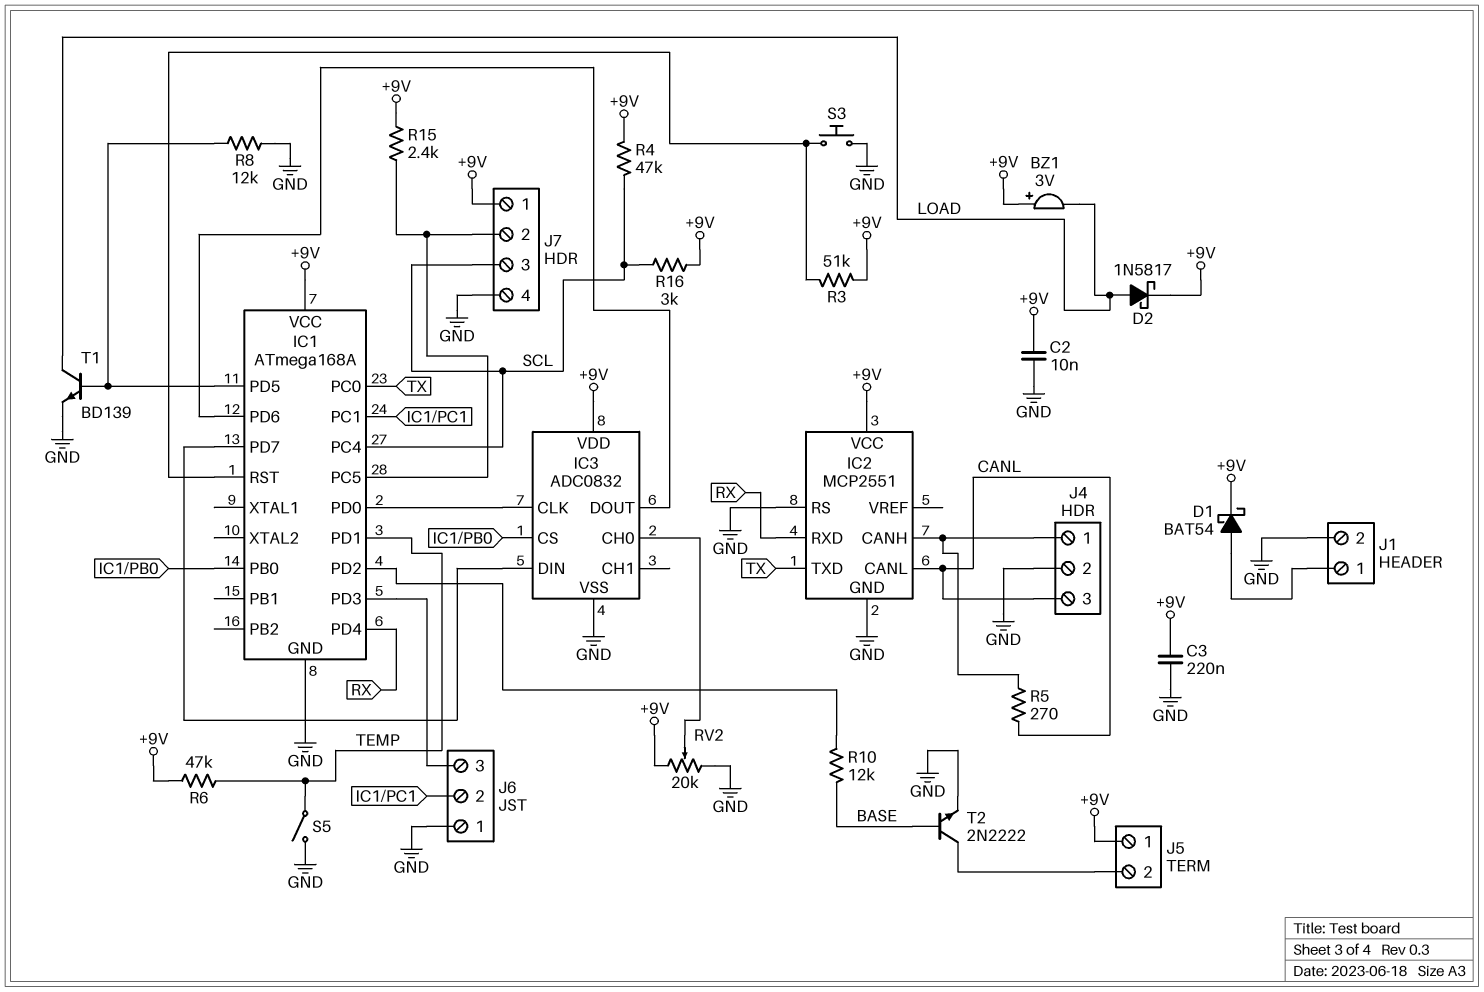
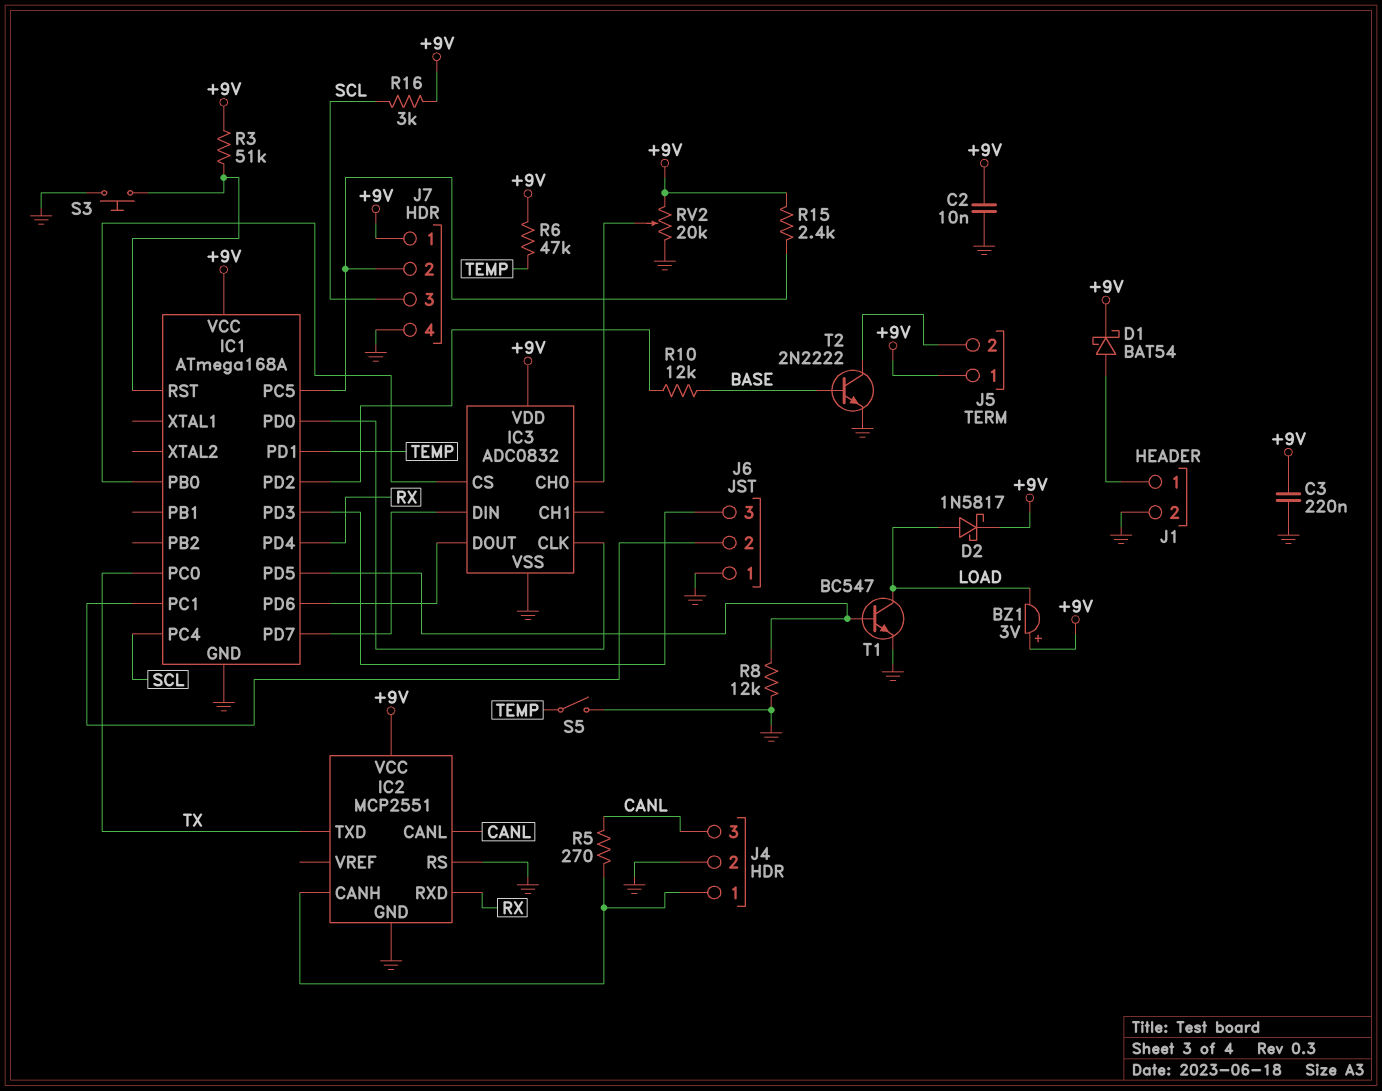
R4: 47k (+9V, SCL) -> none
T1: NPN BD139 (B IC1/PD5, C LOAD, E GND) -> NPN BC547 (B IC1/PD5, C LOAD, E GND)

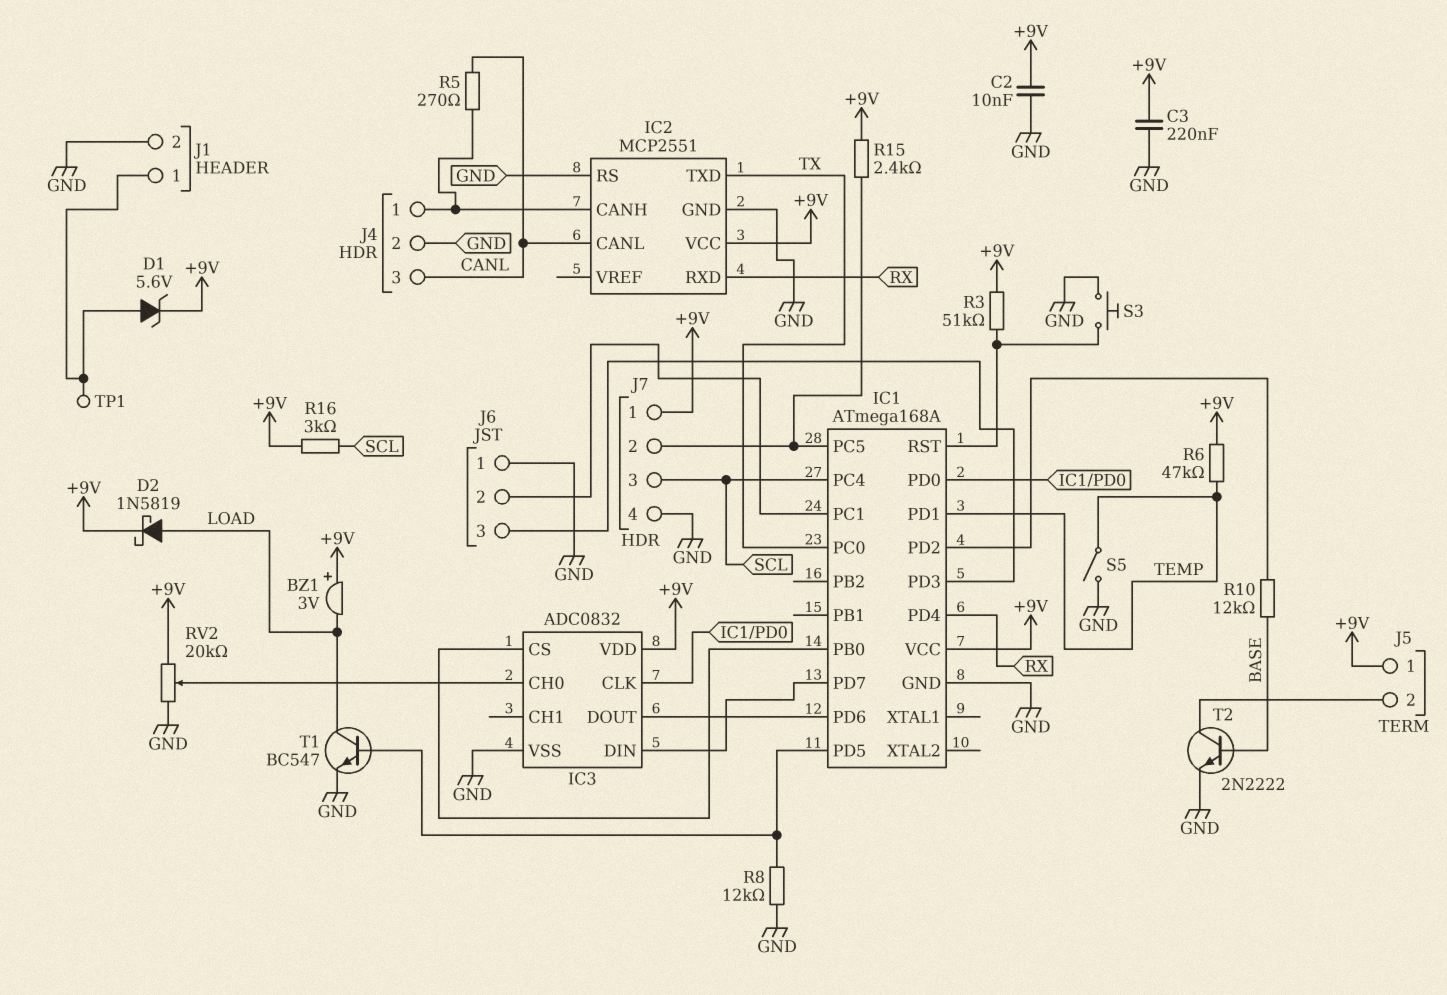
D1: schottky BAT54 (A J1/1, K +9V) -> zener 5.6V (A J1/1, K +9V)
D2: schottky 1N5817 (A LOAD, K +9V) -> schottky 1N5819 (A LOAD, K +9V)
TP1: none -> test point (J1/1)

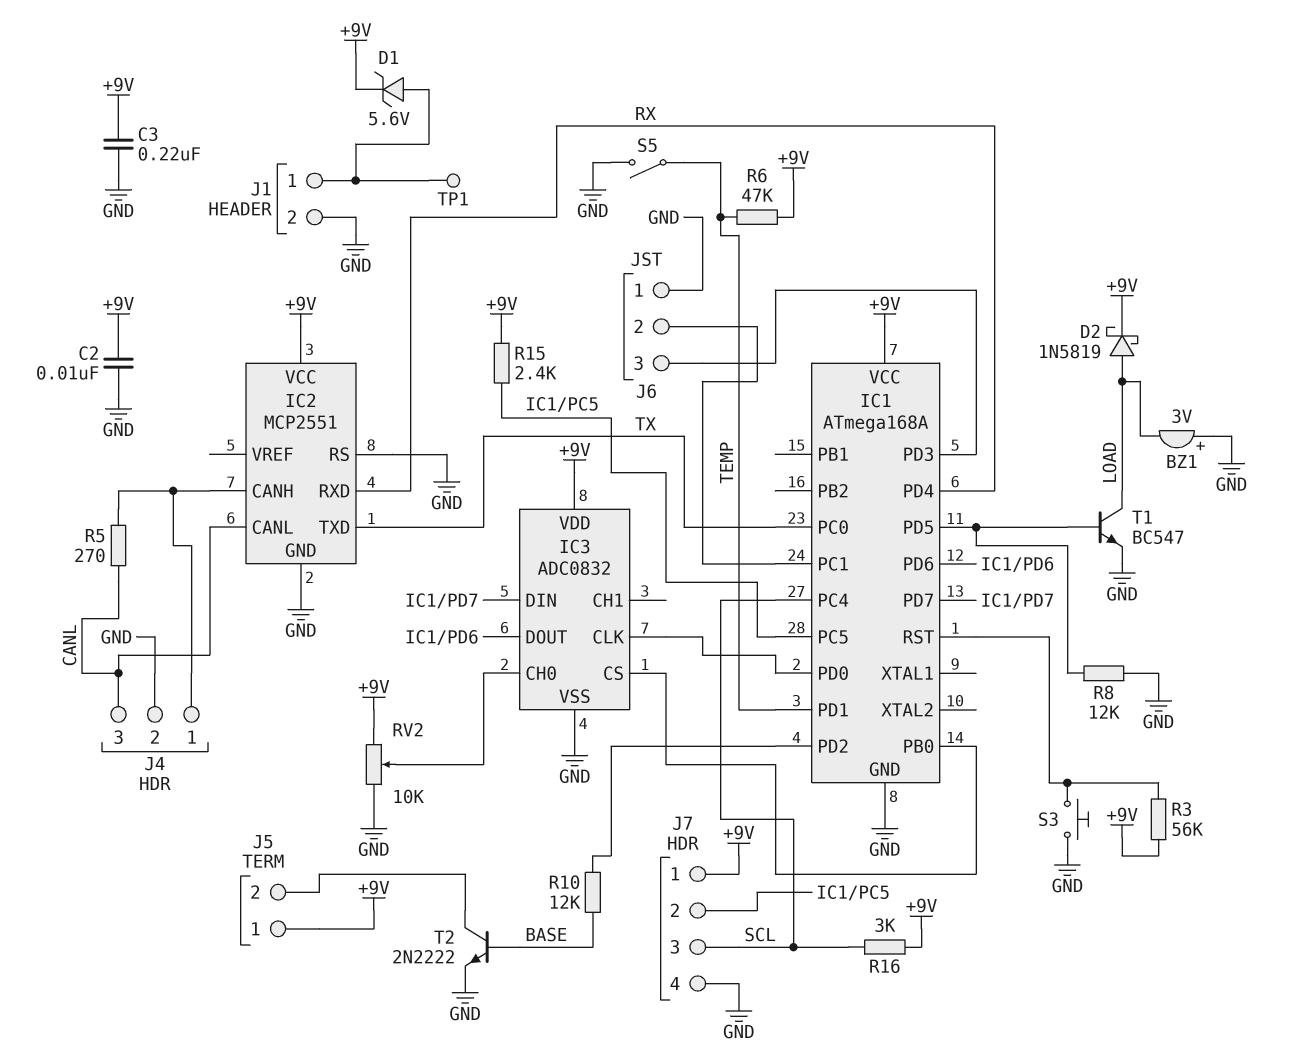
BZ1: buzzer 3V (plus +9V, minus LOAD) -> buzzer 3V (plus GND, minus LOAD)
R3: 51k (+9V, IC1/RST) -> 56k (+9V, IC1/RST)
RV2: 20k (+9V, GND, wiper IC3/CH0) -> 10k (+9V, GND, wiper IC3/CH0)

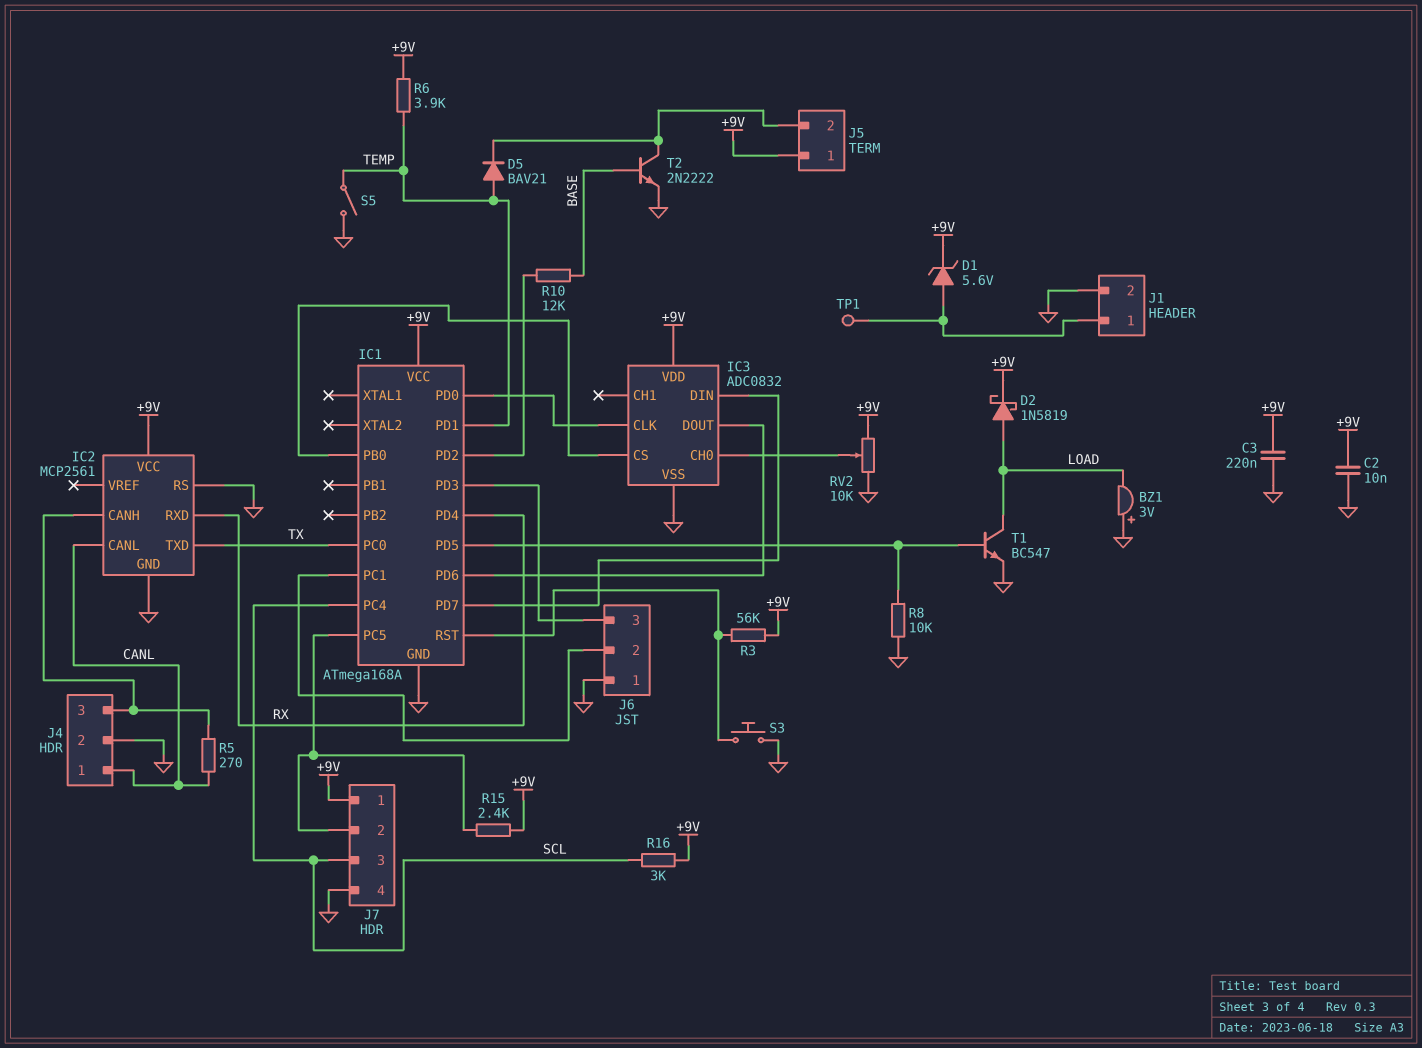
D5: none -> diode BAV21 (A TEMP, K J5/2)
IC2: MCP2551 -> MCP2561
J4 pin 1: IC2/CANH -> CANL
J4 pin 3: CANL -> IC2/CANH
R6: 47k (+9V, TEMP) -> 3.9k (+9V, TEMP)
R8: 12k (GND, IC1/PD5) -> 10k (GND, IC1/PD5)

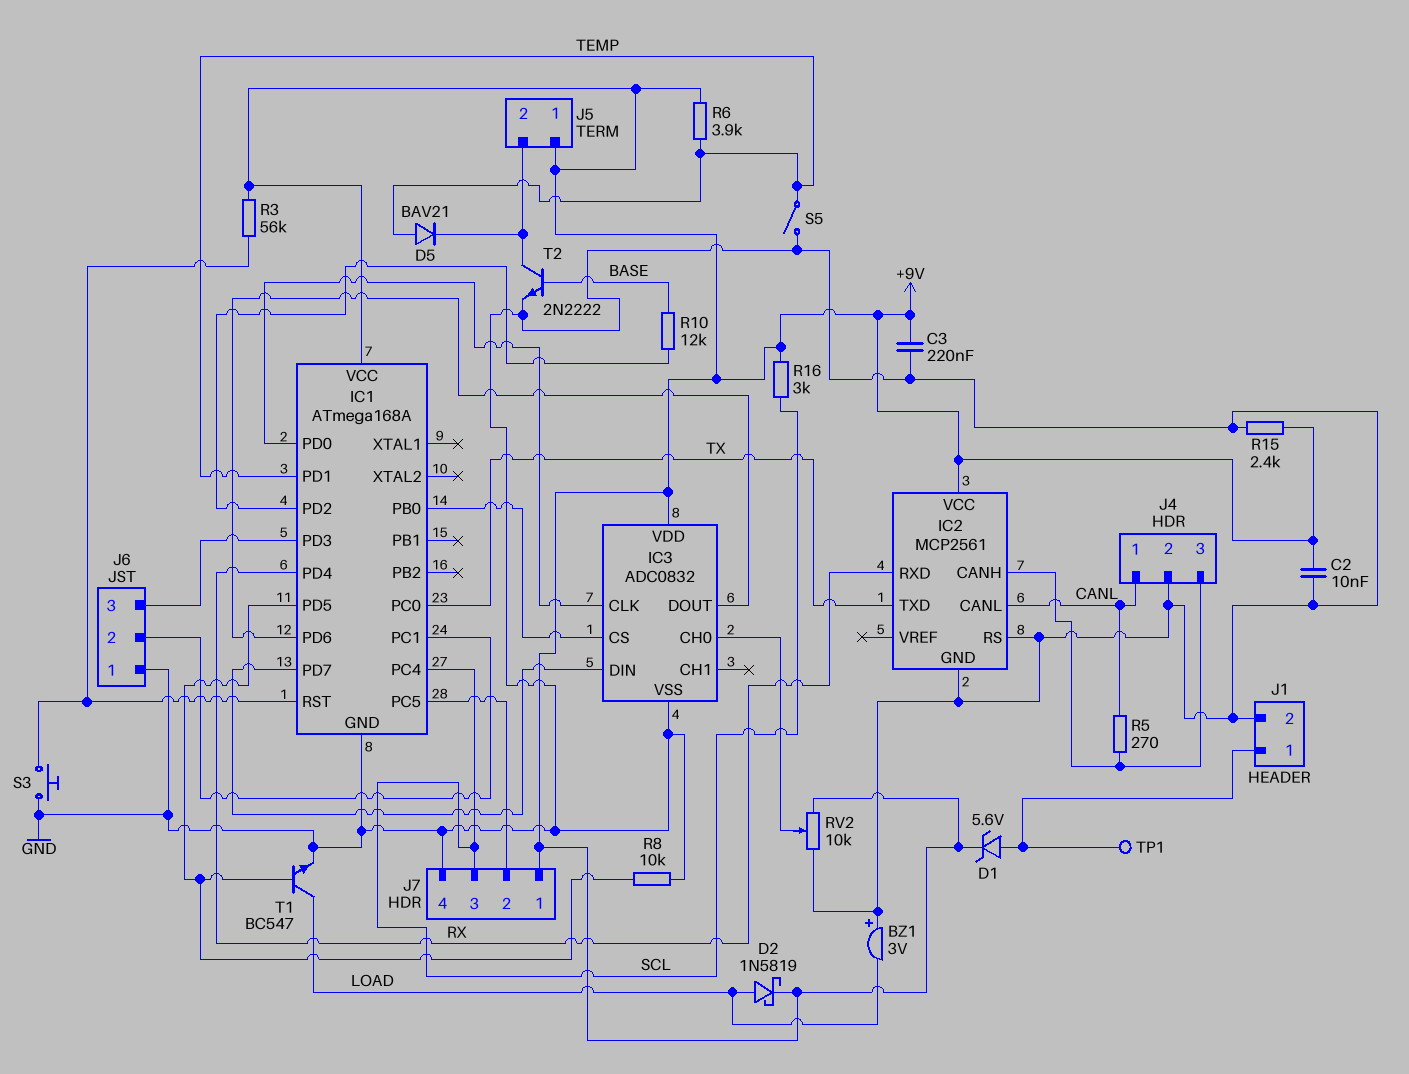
R15: 2.4k (+9V, IC1/PC5) -> 2.4k (+9V, GND)

